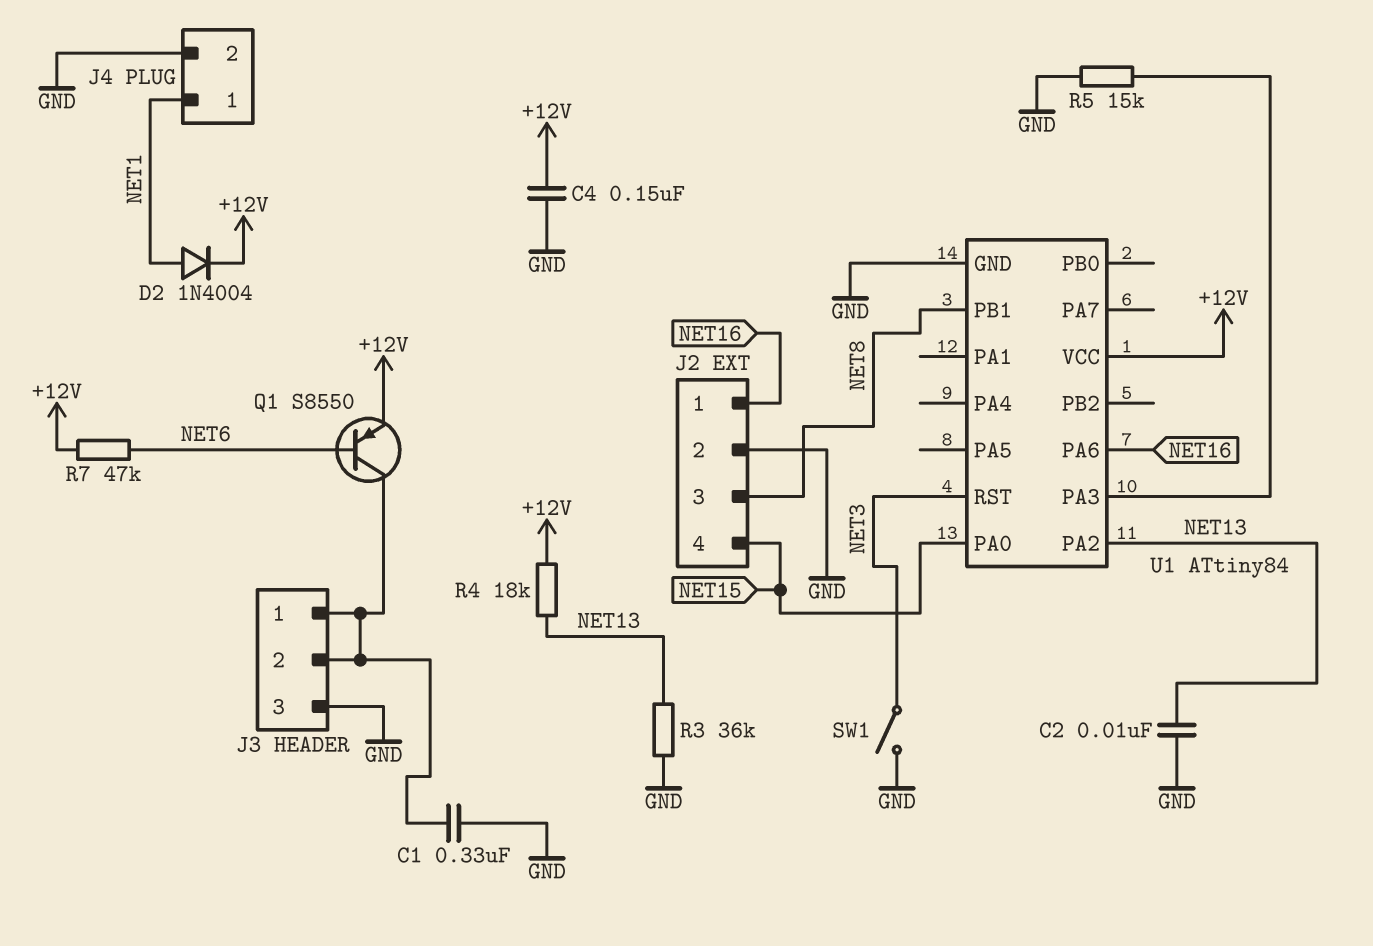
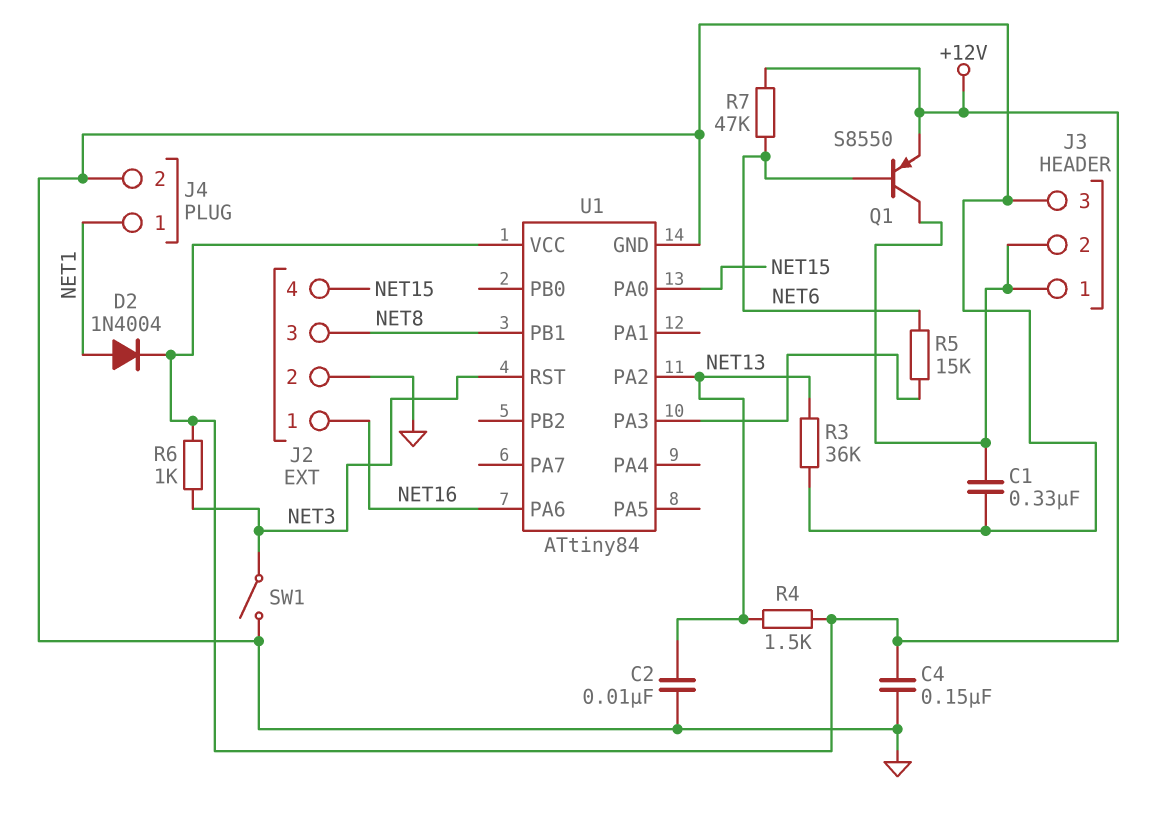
R4: 18k (+12V, NET13) -> 1.5k (+12V, NET13)
R5: 15k (GND, U1/PA3) -> 15k (NET6, U1/PA3)
R6: none -> 1k (+12V, NET3)

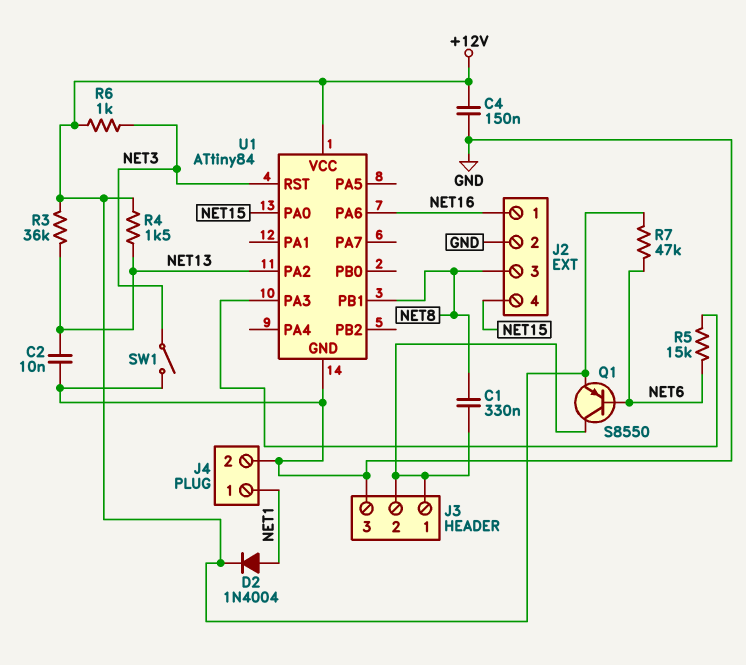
C1: 330nF (GND, J3/1) -> 330nF (J3/1, NET8)
R3: 36k (GND, NET13) -> 36k (+12V, NET13)

